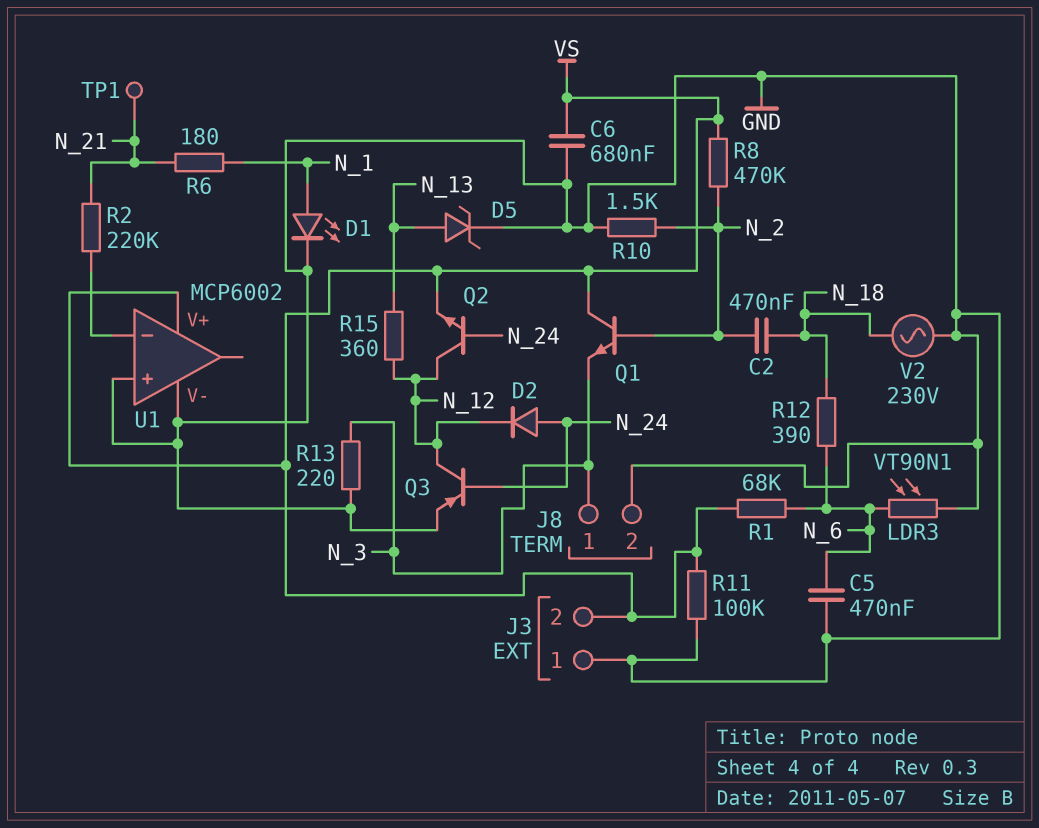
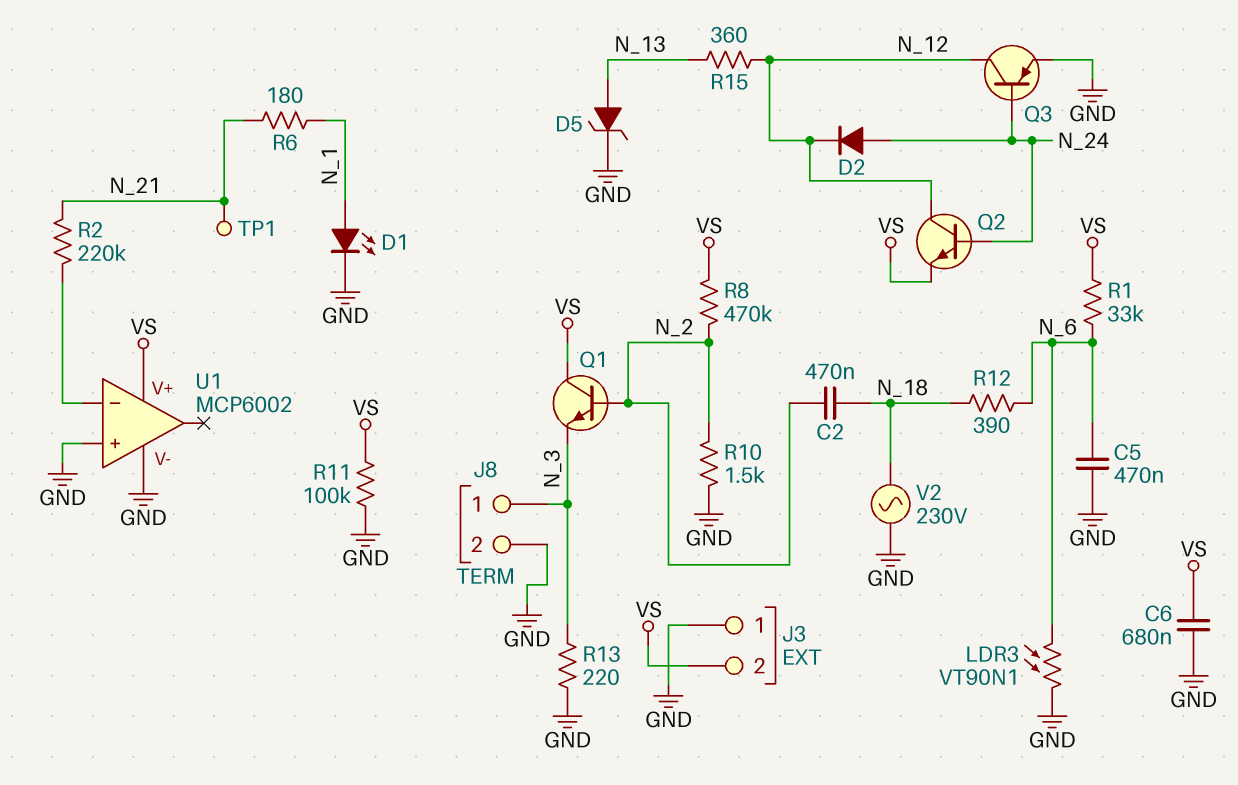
R1: 68k (N_6, VS) -> 33k (N_6, VS)

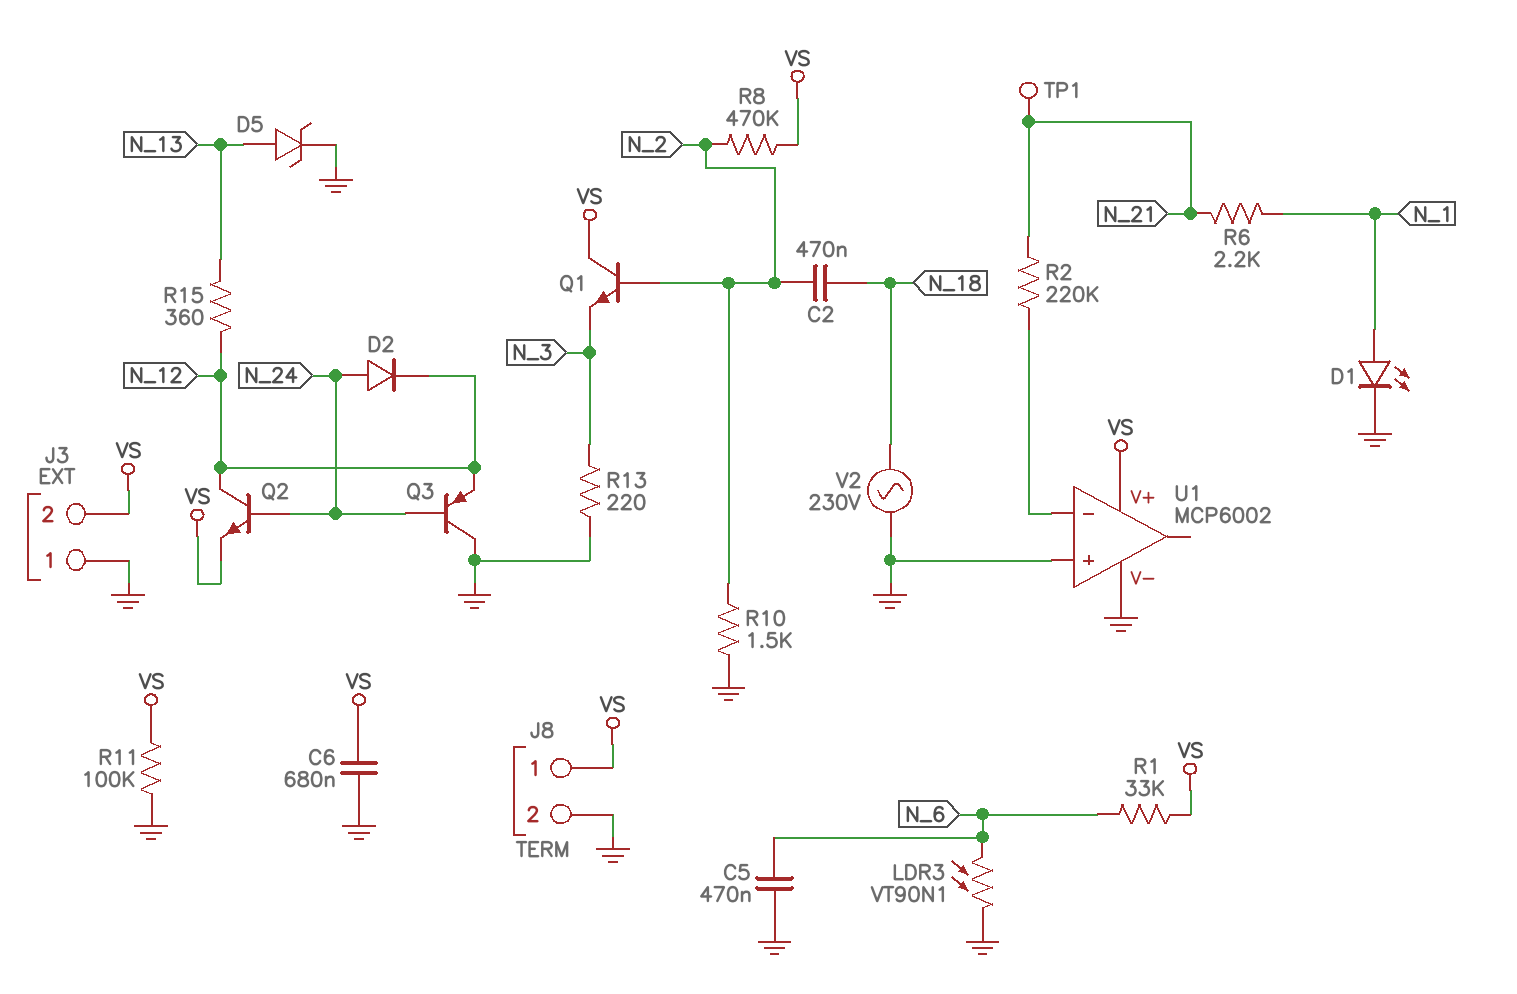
J8 pin 1: N_3 -> VS
Q3: PNP (B N_24, C N_12, E GND) -> PNP (B N_24, C GND, E N_12)
R6: 180 (N_1, N_21) -> 2.2k (N_1, N_21)
R12: 390 (N_6, N_18) -> none

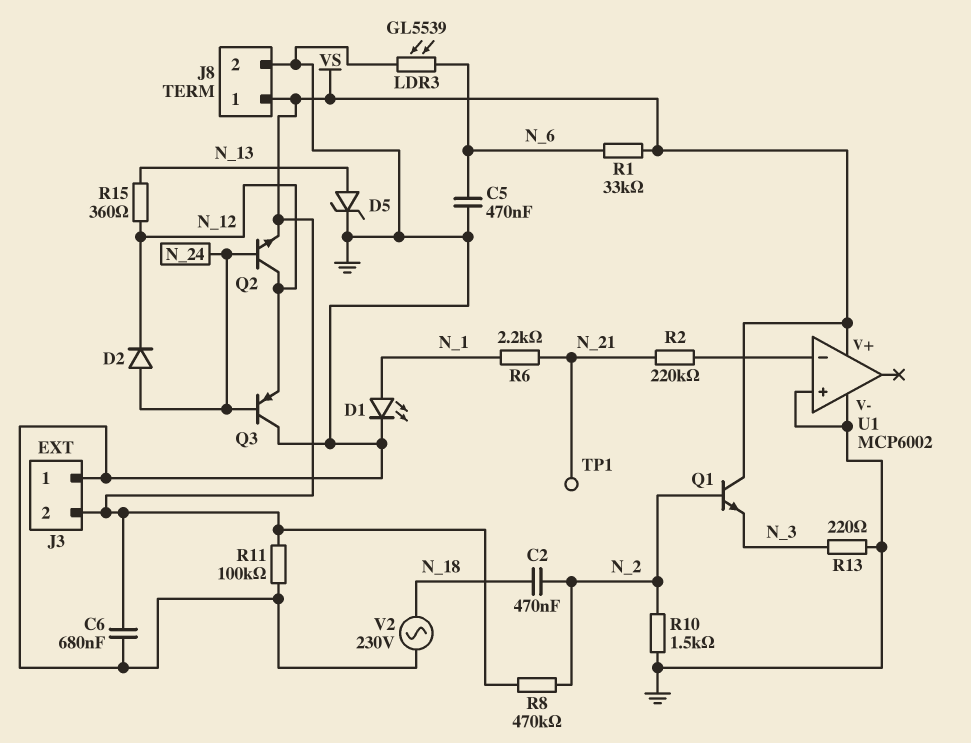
LDR3: VT90N1 (GND, N_6) -> GL5539 (GND, N_6)

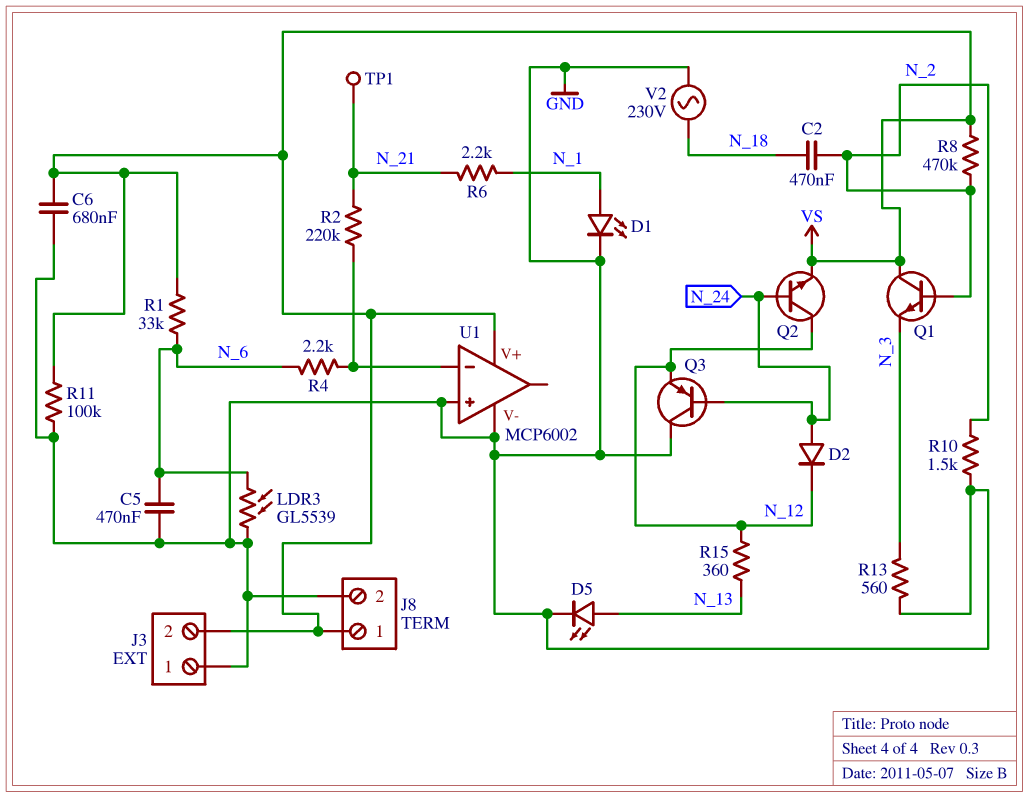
D5: zener (A N_13, K GND) -> LED (A N_13, K GND)
R4: none -> 2.2k (N_6, U1/in-)
R13: 220 (GND, N_3) -> 560 (GND, N_3)

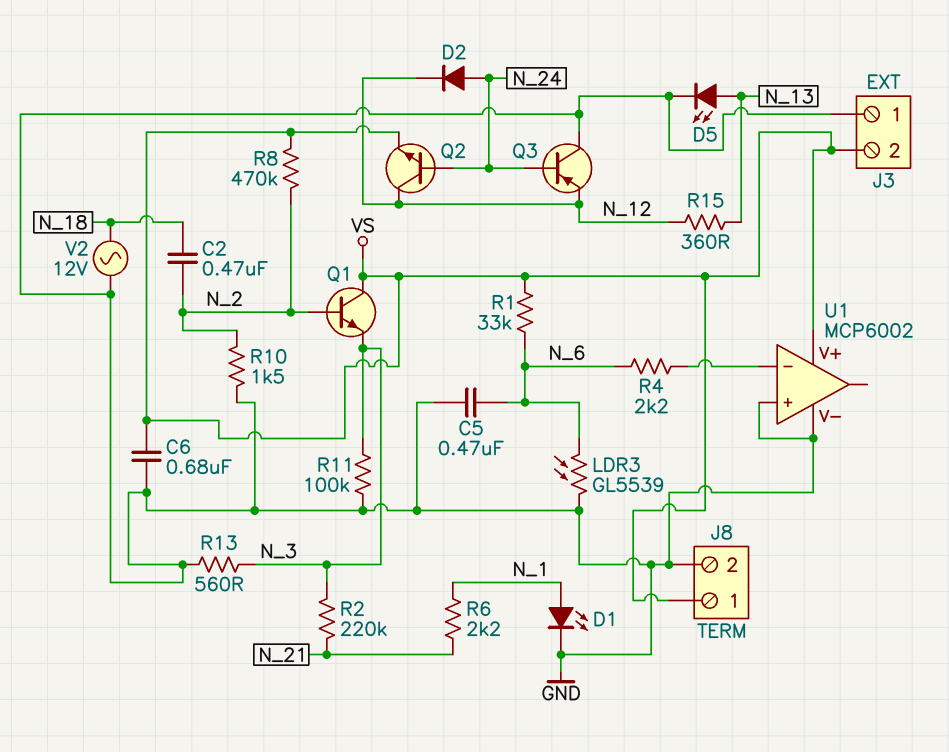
R2: 220k (N_21, U1/in-) -> 220k (N_3, N_21)
R11: 100k (GND, VS) -> 100k (GND, N_3)
TP1: test point (N_21) -> none
V2: AC 230V (GND, N_18) -> AC 12V (GND, N_18)

